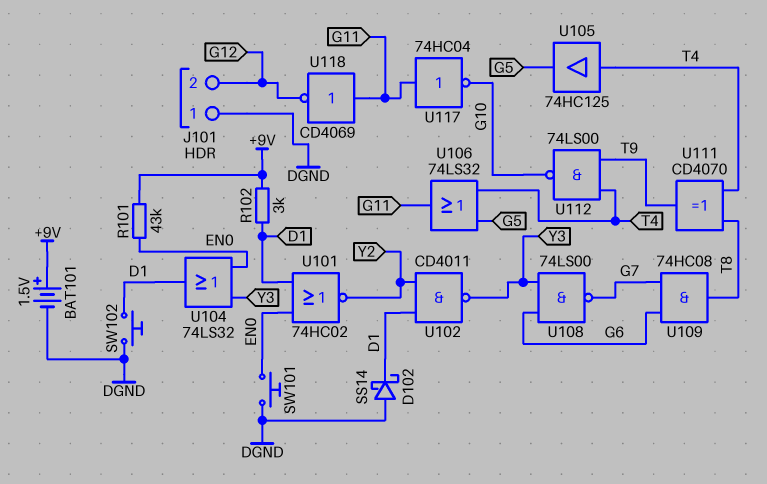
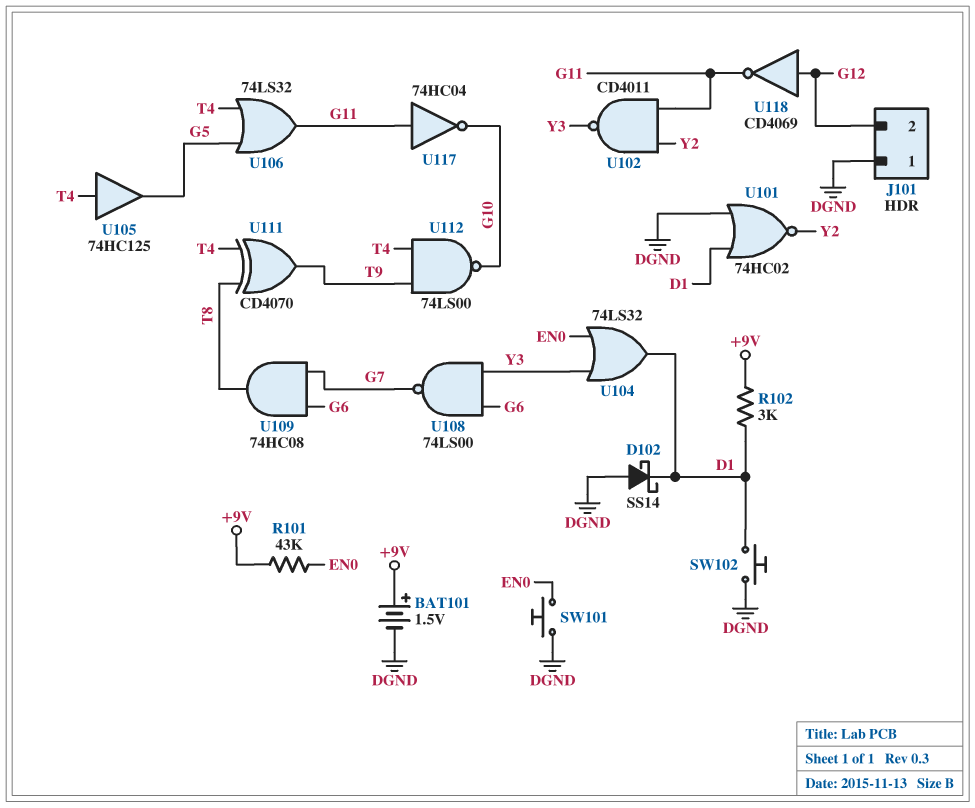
U101: NOR 74HC02 (in D1, in EN0, out Y2) -> NOR 74HC02 (in D1, in DGND, out Y2)
U102: NAND CD4011 (in D1, in Y2, out Y3) -> NAND CD4011 (in G11, in Y2, out Y3)
U118: NOT CD4069 (in G11, out G12) -> NOT CD4069 (in G12, out G11)

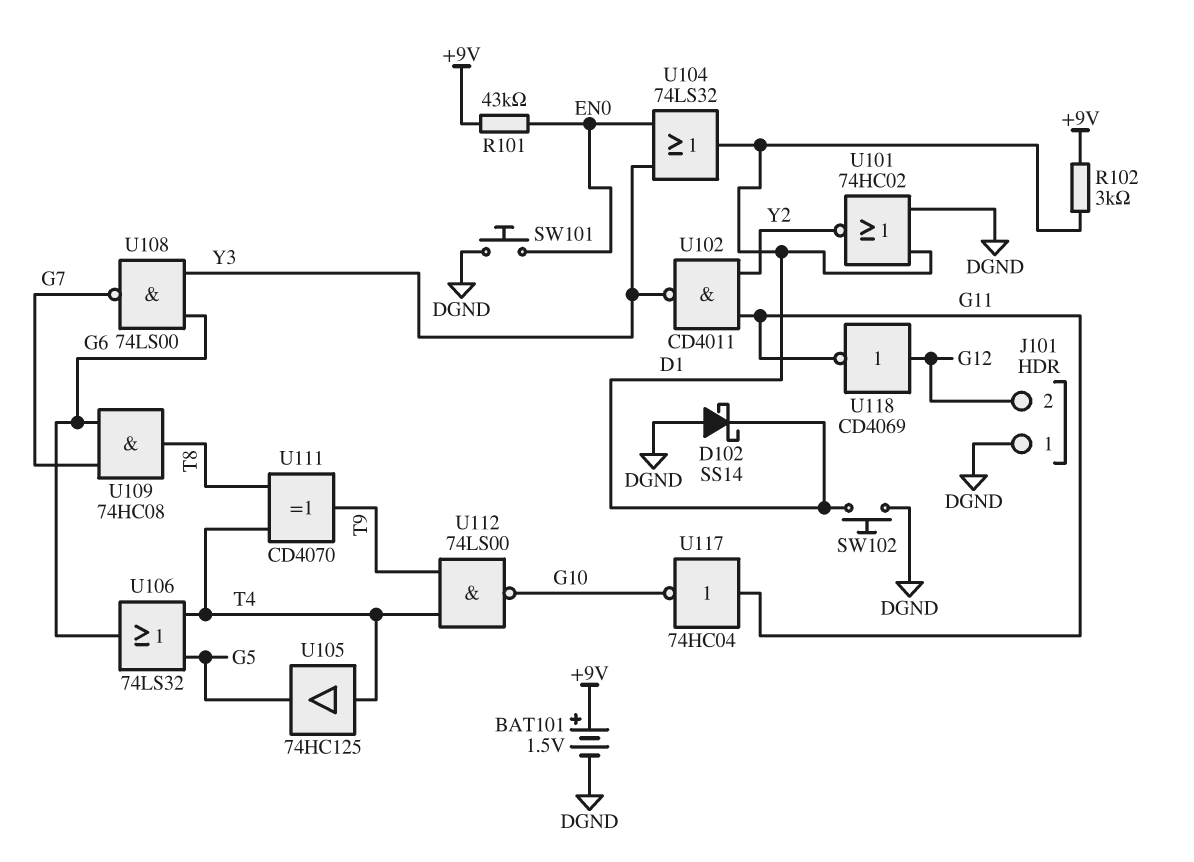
U106: OR 74LS32 (in G5, in T4, out G11) -> OR 74LS32 (in G5, in T4, out G6)

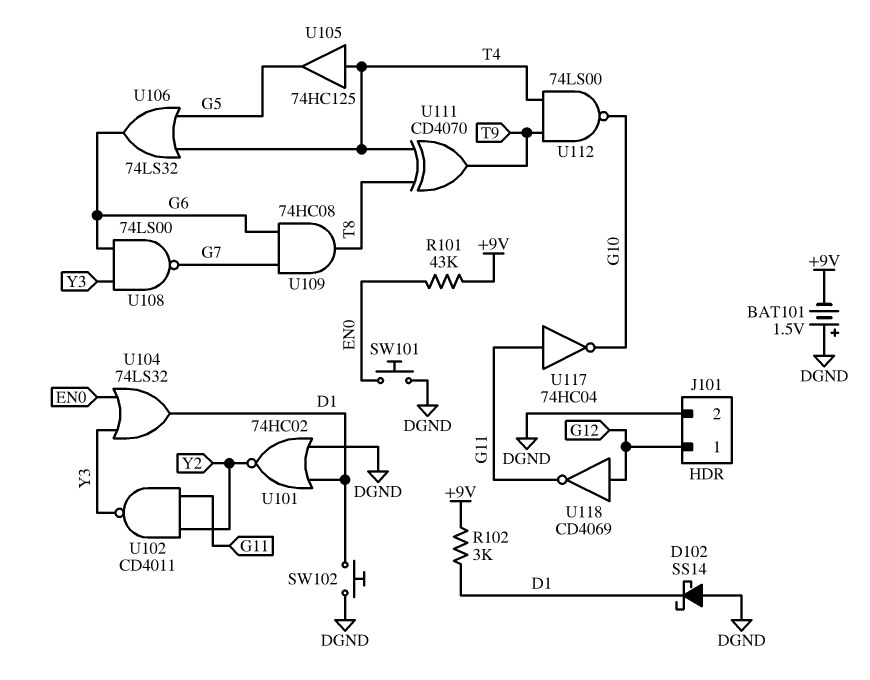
BAT101: 1.5V (plus +9V, minus DGND) -> 1.5V (plus DGND, minus +9V)
J101 pin 1: DGND -> G12
J101 pin 2: G12 -> DGND

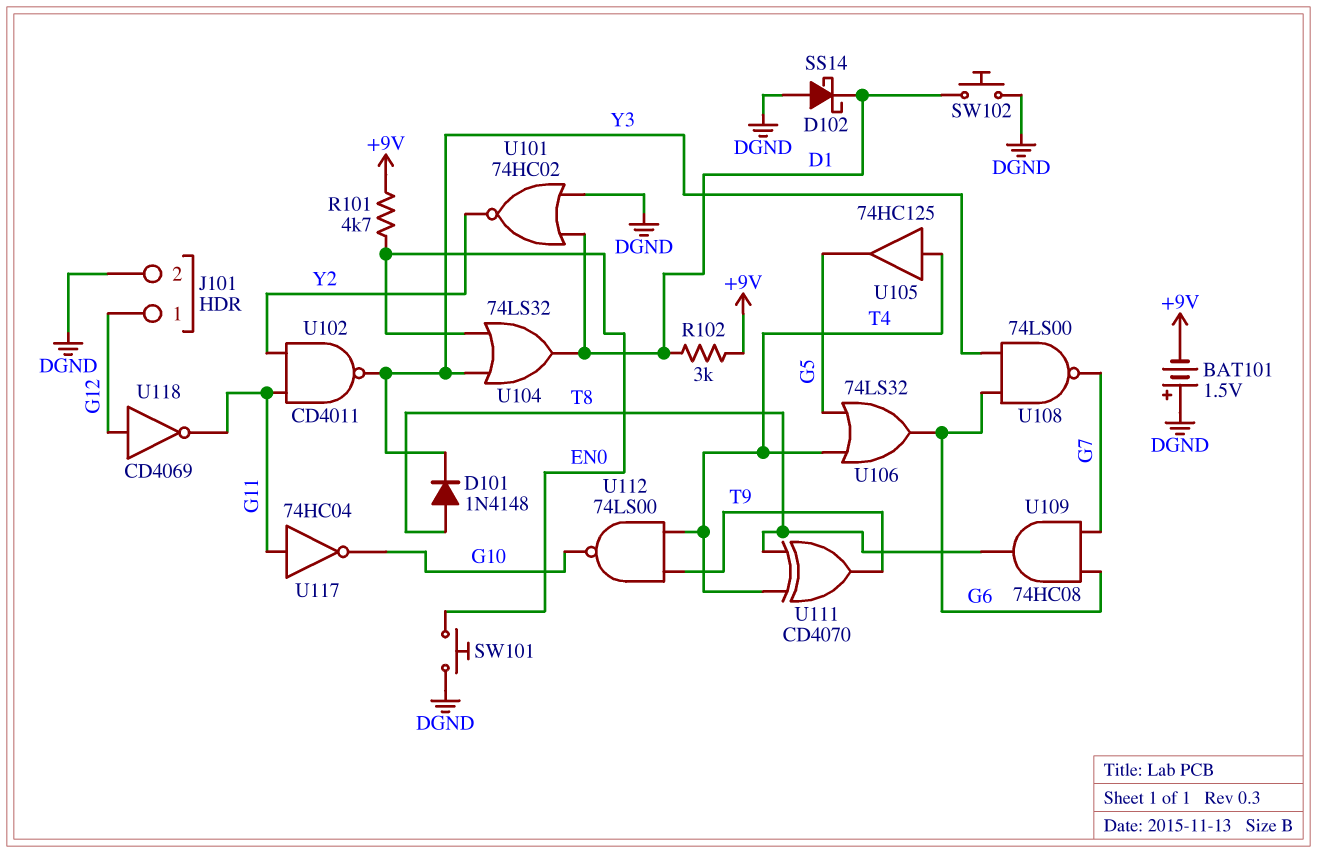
D101: none -> diode 1N4148 (A T8, K Y3)
R101: 43k (+9V, EN0) -> 4.7k (+9V, EN0)

